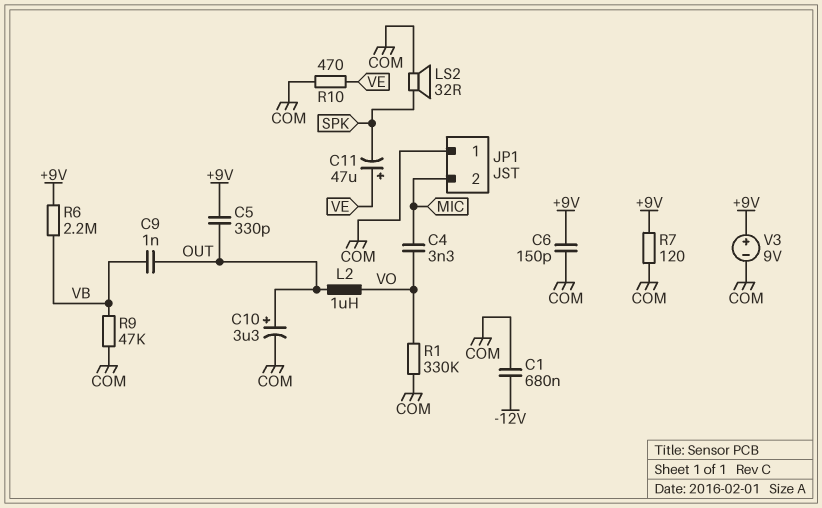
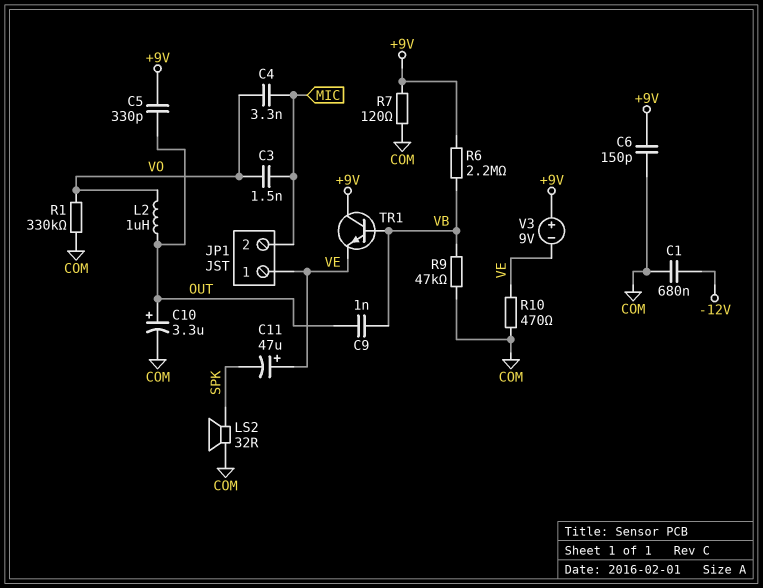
C3: none -> 1.5nF (MIC, VO)
JP1 pin 1: COM -> VE
TR1: none -> NPN (B VB, C +9V, E VE)
V3: 9V (plus +9V, minus COM) -> 9V (plus +9V, minus VE)

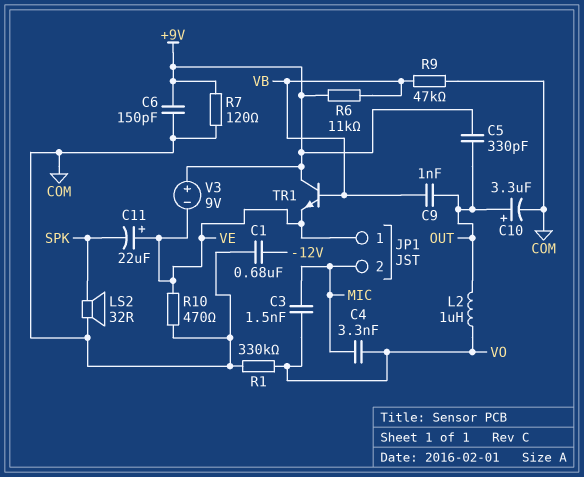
C11: 47uF (plus VE, minus SPK) -> 22uF (plus VE, minus SPK)
R6: 2.2M (+9V, VB) -> 11k (+9V, VB)

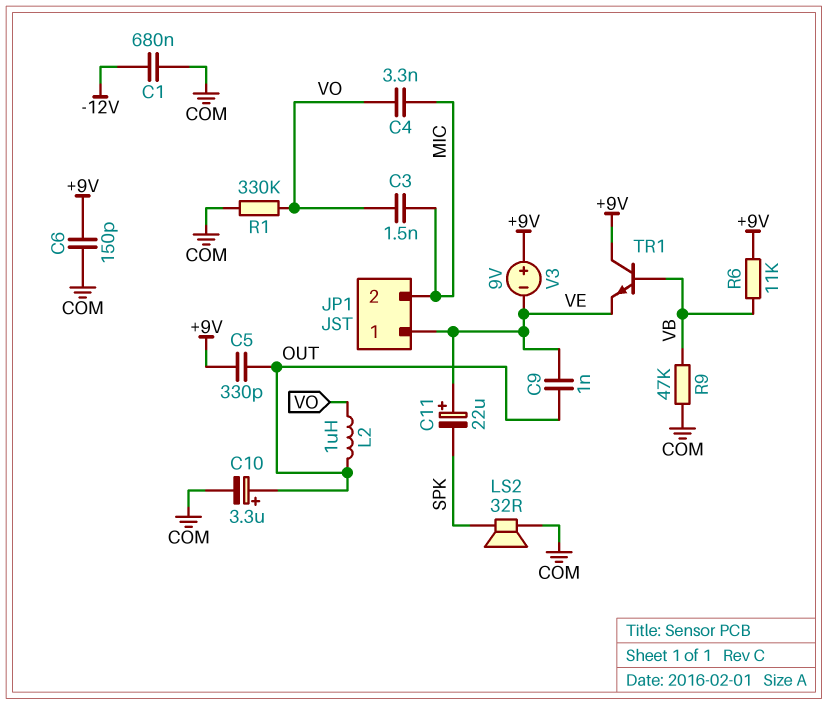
C9: 1nF (OUT, VB) -> 1nF (OUT, VE)
R7: 120 (+9V, COM) -> none
R10: 470 (COM, VE) -> none

